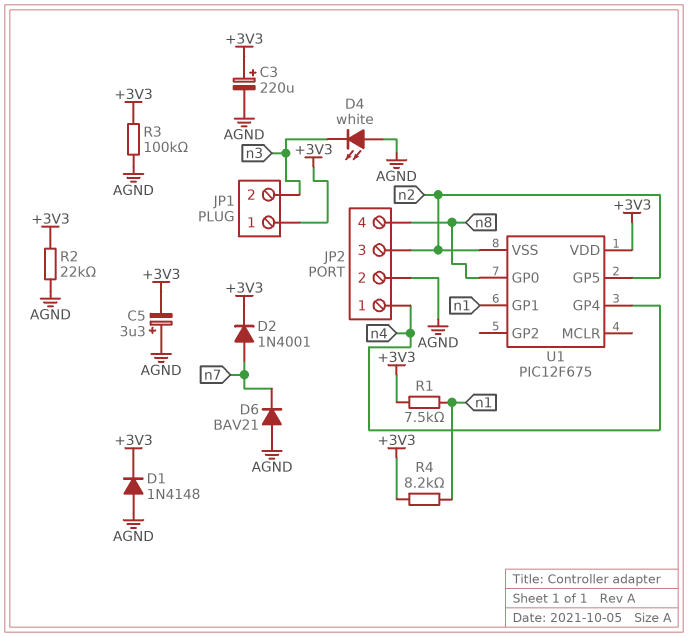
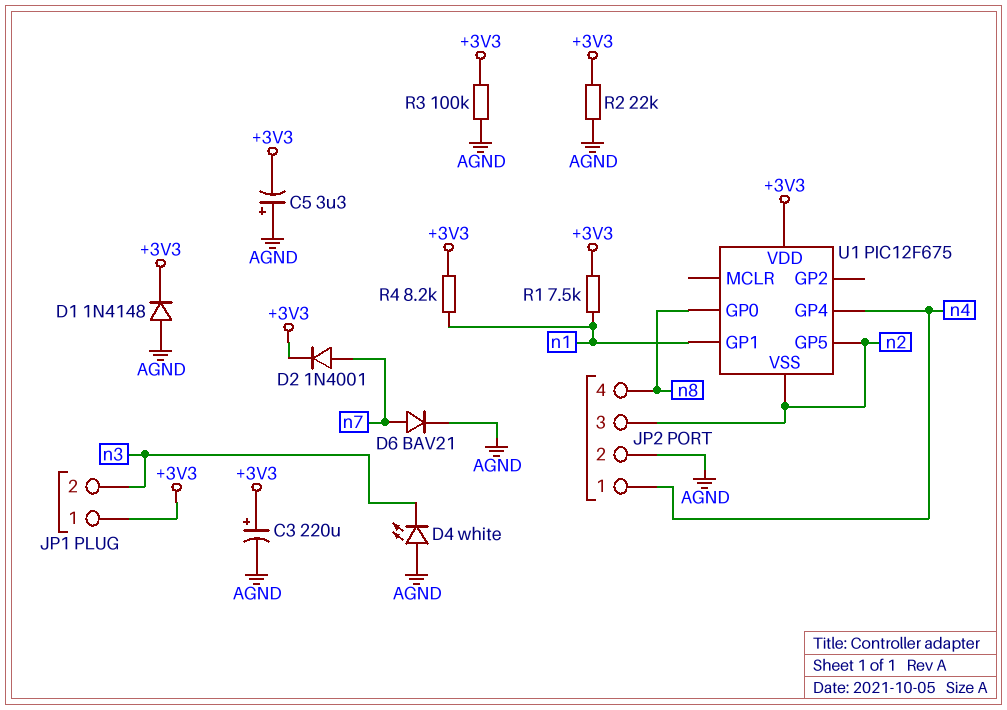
D6: diode BAV21 (A AGND, K n7) -> diode BAV21 (A n7, K AGND)

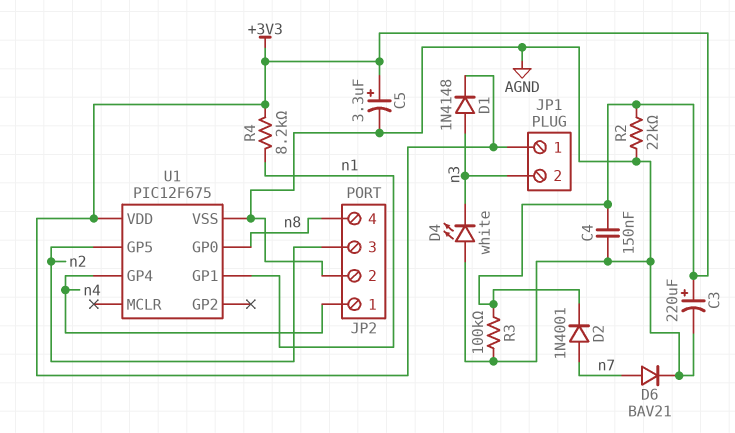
C4: none -> 150nF (+3V3, AGND)
C5: 3.3uF (plus AGND, minus +3V3) -> 3.3uF (plus +3V3, minus AGND)
D1: diode 1N4148 (A AGND, K +3V3) -> diode 1N4148 (A n3, K +3V3)
R1: 7.5k (+3V3, n1) -> none
U1 pin VSS: n2 -> AGND

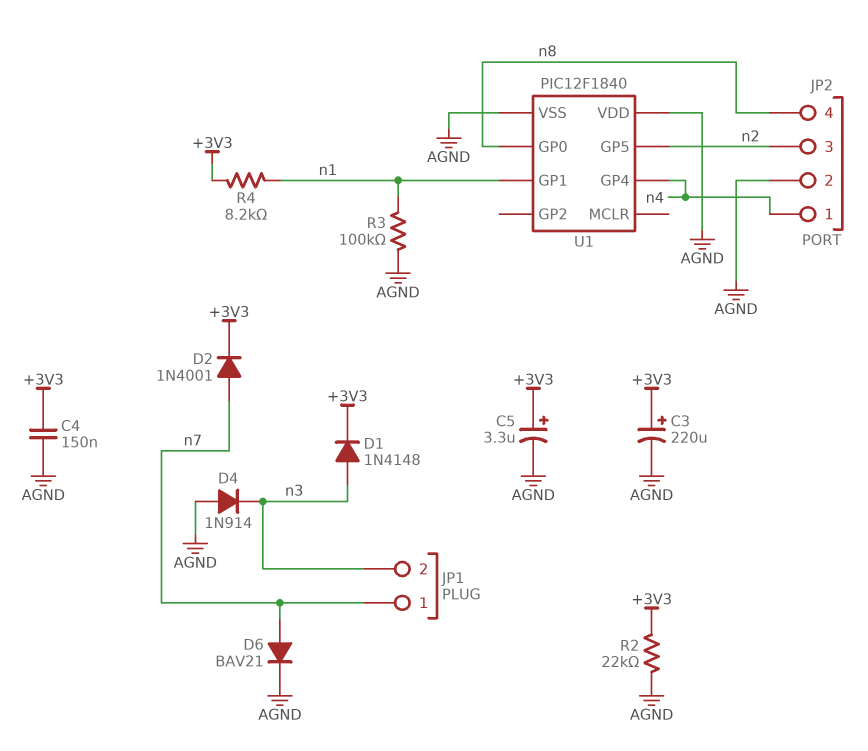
D4: LED white (A AGND, K n3) -> diode 1N914 (A AGND, K n3)
JP1 pin 1: +3V3 -> n7
R3: 100k (+3V3, AGND) -> 100k (AGND, n1)
U1: PIC12F675 -> PIC12F1840
U1 pin VDD: +3V3 -> AGND

